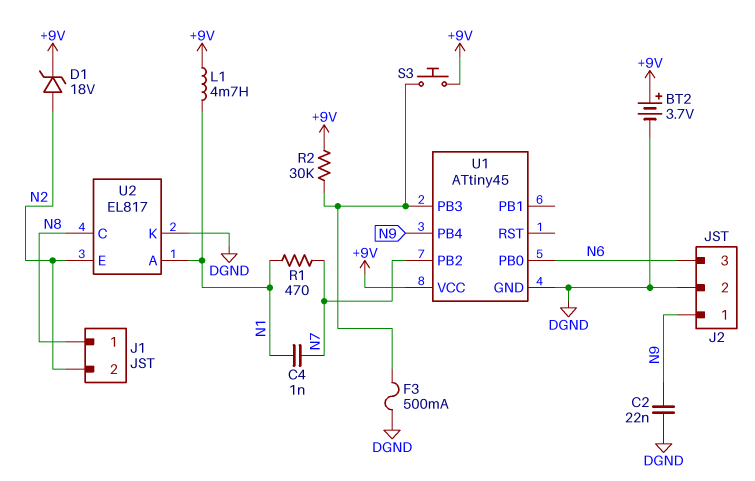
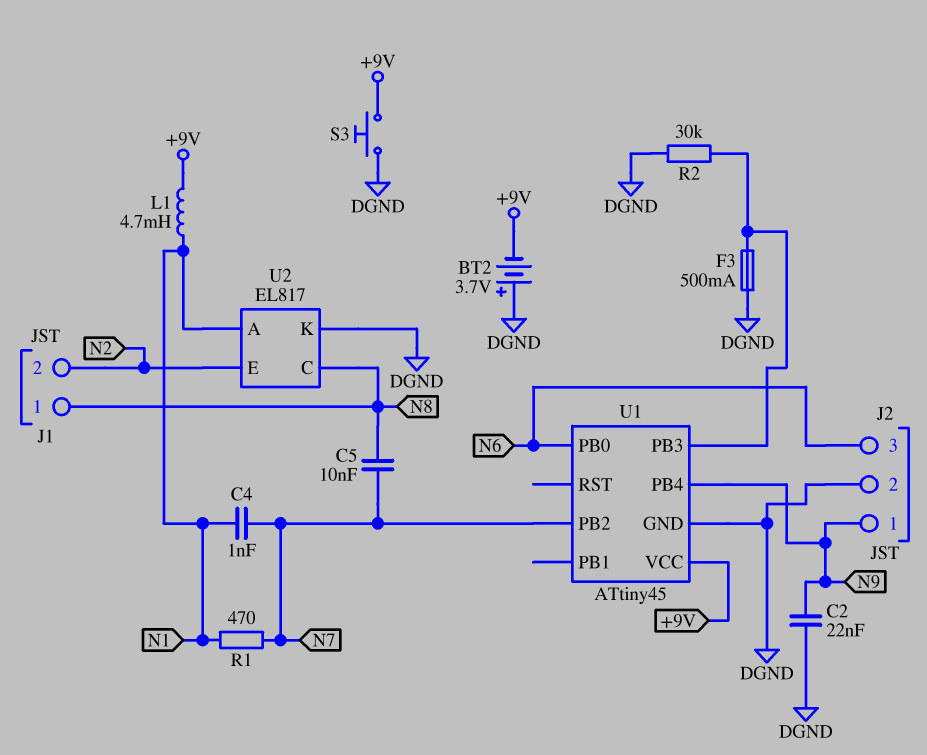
BT2: 3.7V (plus +9V, minus DGND) -> 3.7V (plus DGND, minus +9V)
C5: none -> 10nF (N7, N8)
D1: zener 18V (A N2, K +9V) -> none
R2: 30k (+9V, U1/PB3) -> 30k (DGND, U1/PB3)
S3: button (+9V, U1/PB3) -> button (+9V, DGND)

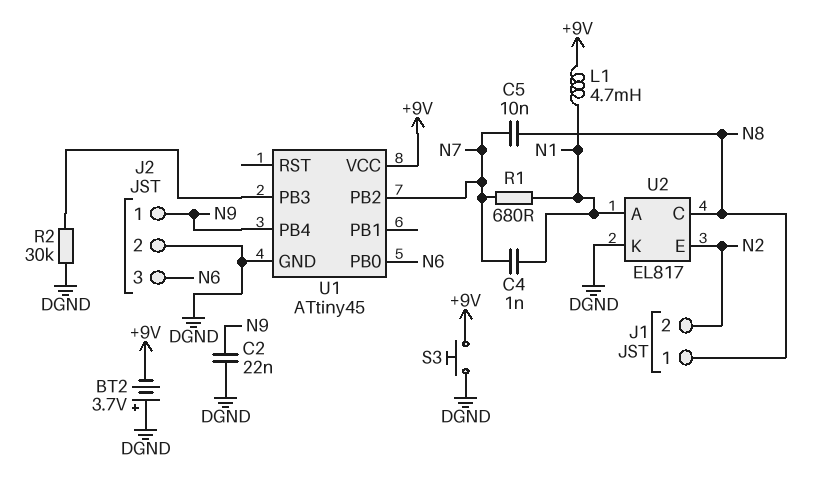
F3: 500mA (DGND, U1/PB3) -> none
R1: 470 (N1, N7) -> 680 (N1, N7)

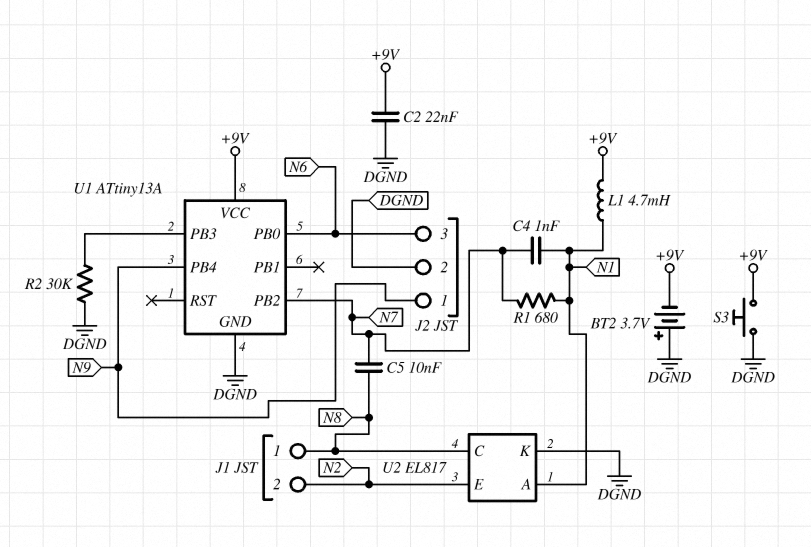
C2: 22nF (DGND, N9) -> 22nF (+9V, DGND)
U1: ATtiny45 -> ATtiny13A

